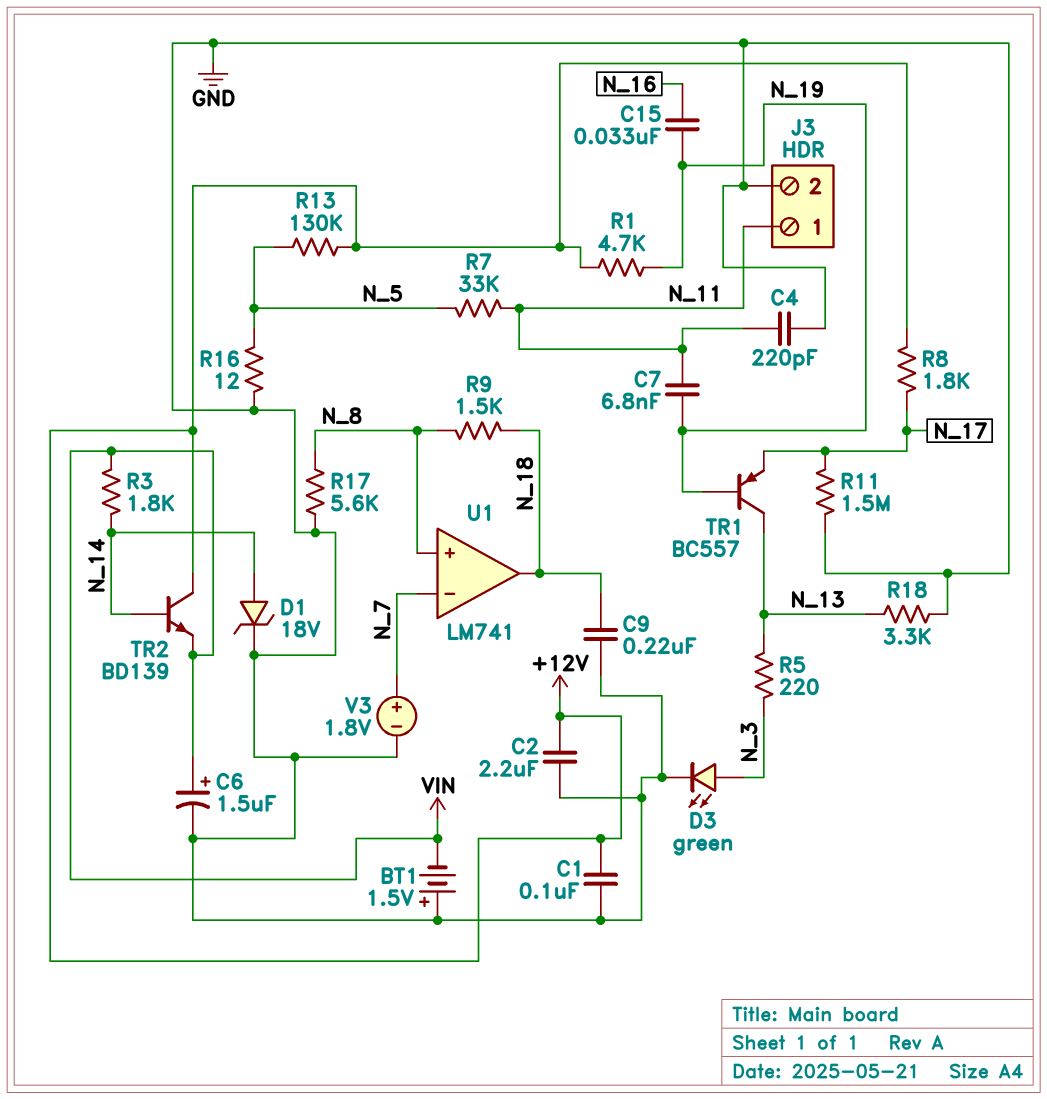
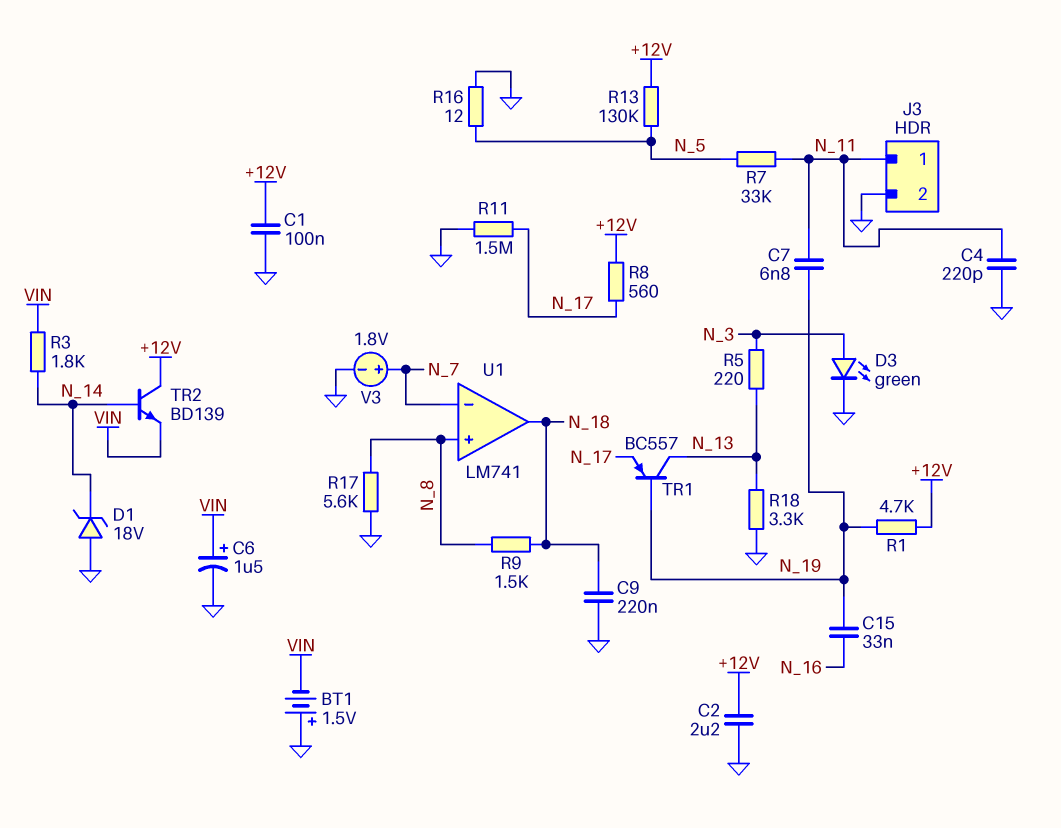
D1: zener 18V (A N_14, K GND) -> zener 18V (A GND, K N_14)
R8: 1.8k (+12V, N_17) -> 560 (+12V, N_17)

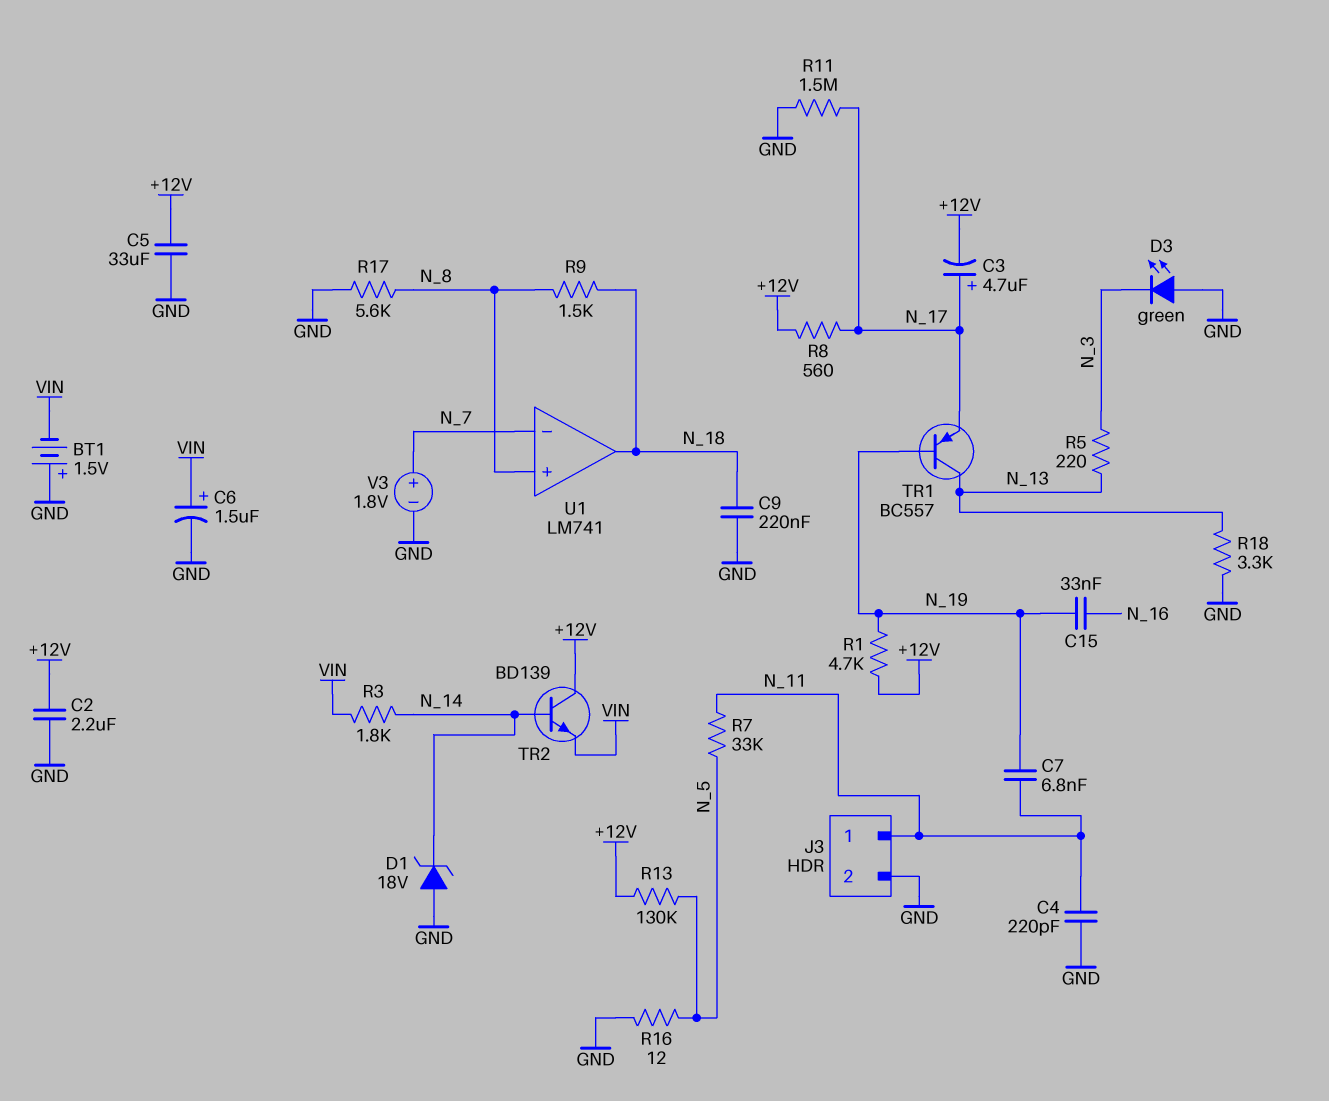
C1: 100nF (+12V, GND) -> none
C3: none -> 4.7uF (plus N_17, minus +12V)
C5: none -> 33uF (+12V, GND)
D3: LED green (A N_3, K GND) -> LED green (A GND, K N_3)

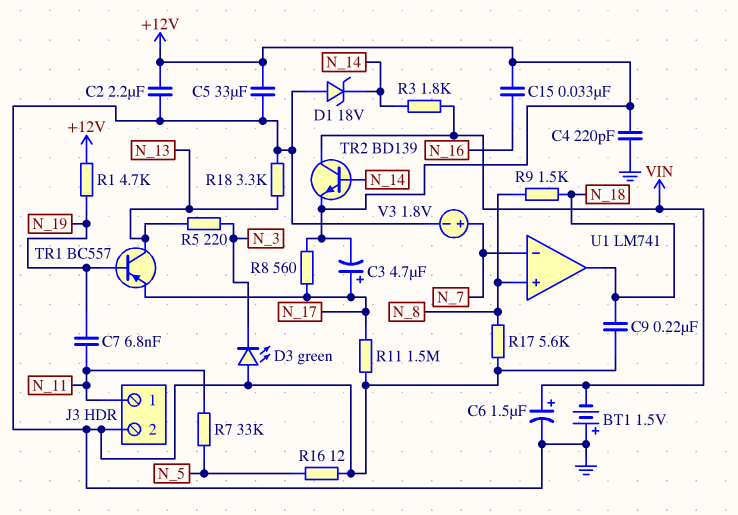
C4: 220pF (GND, N_11) -> 220pF (+12V, GND)
C15: 33nF (N_16, N_19) -> 33nF (+12V, N_16)
R13: 130k (+12V, N_5) -> none
TR2: NPN BD139 (B N_14, C +12V, E VIN) -> NPN BD139 (B N_14, C VIN, E +12V)

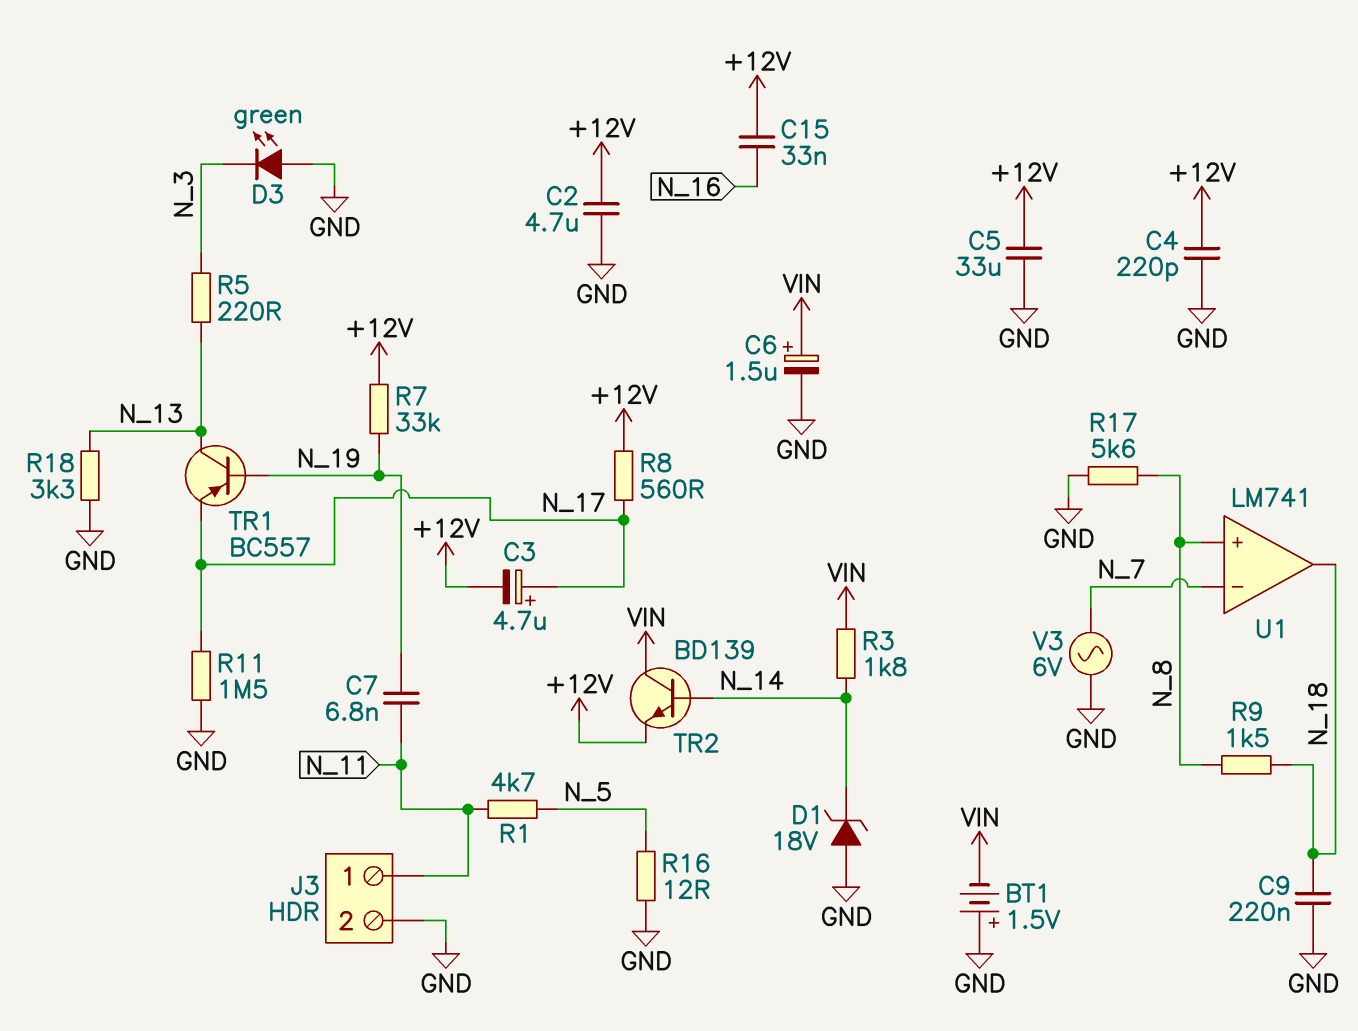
C2: 2.2uF (+12V, GND) -> 4.7uF (+12V, GND)
R1: 4.7k (+12V, N_19) -> 4.7k (N_5, N_11)
R7: 33k (N_5, N_11) -> 33k (+12V, N_19)
V3: 1.8V (plus N_7, minus GND) -> AC 6V (GND, N_7)

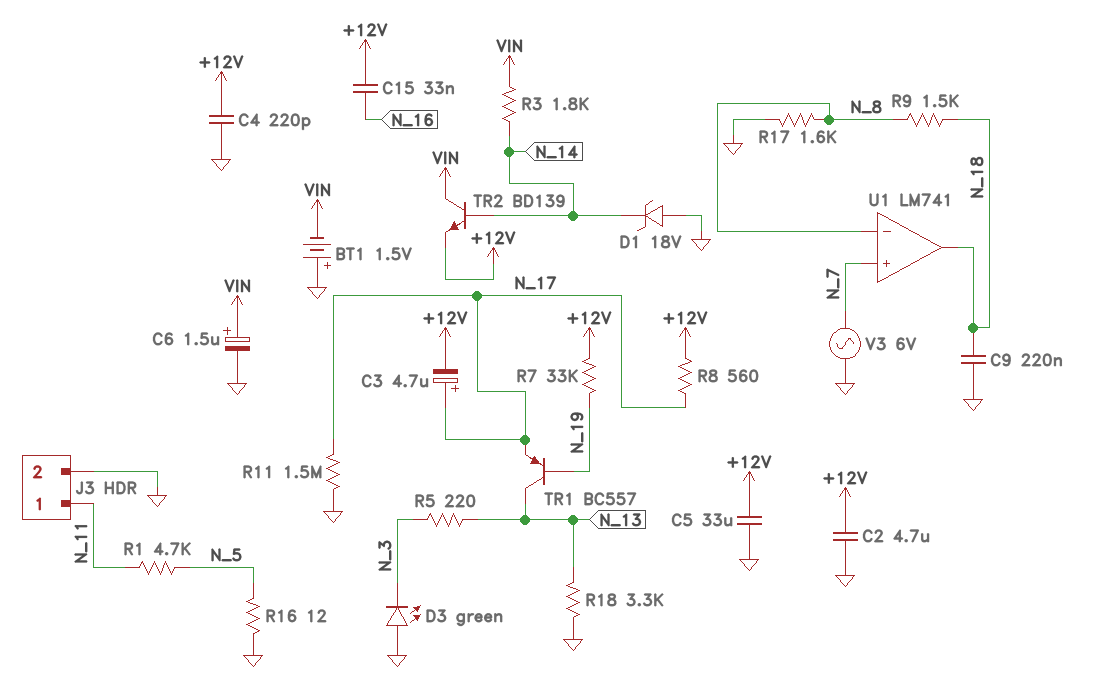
C7: 6.8nF (N_11, N_19) -> none
R17: 5.6k (GND, N_8) -> 1.6k (GND, N_8)
U1 pin in+: N_8 -> N_7
U1 pin in-: N_7 -> N_8

